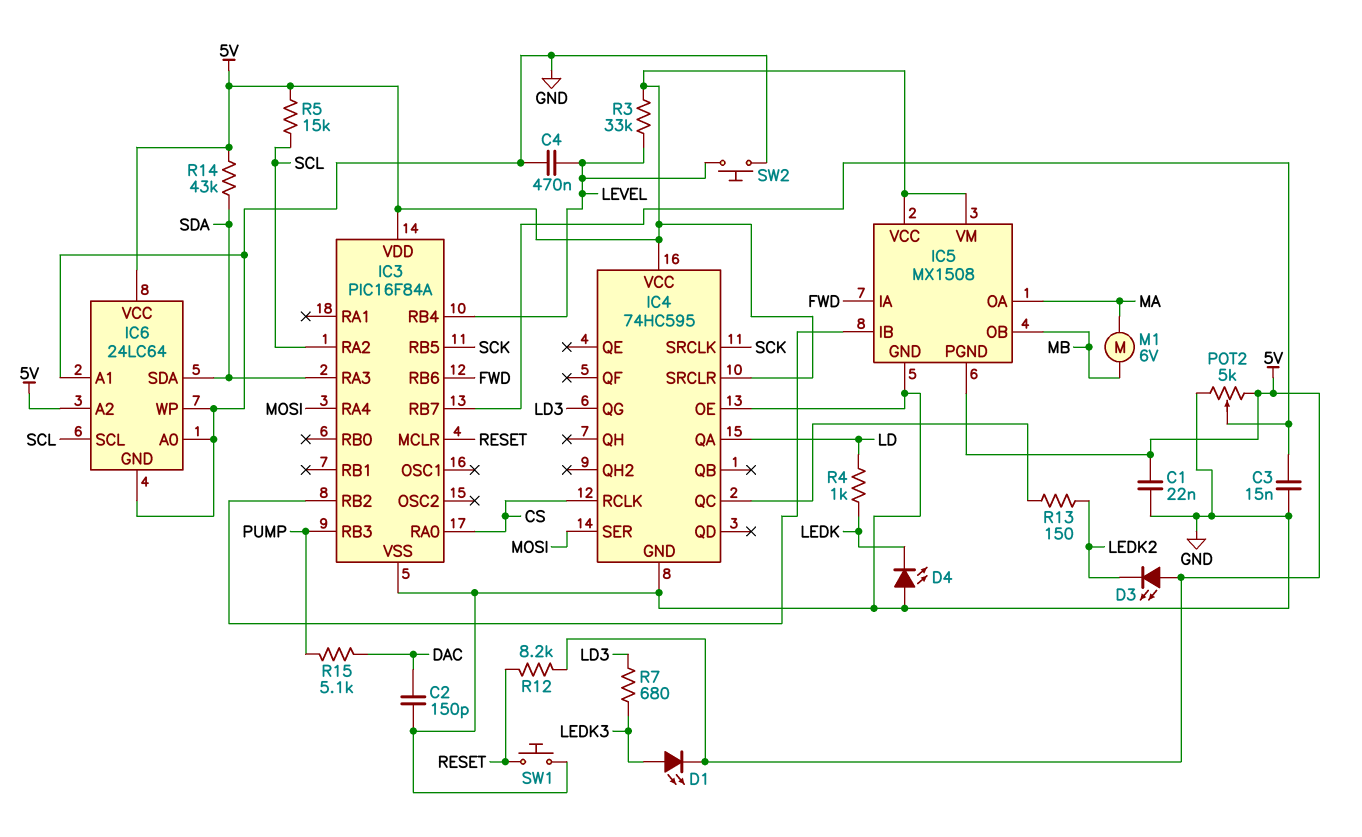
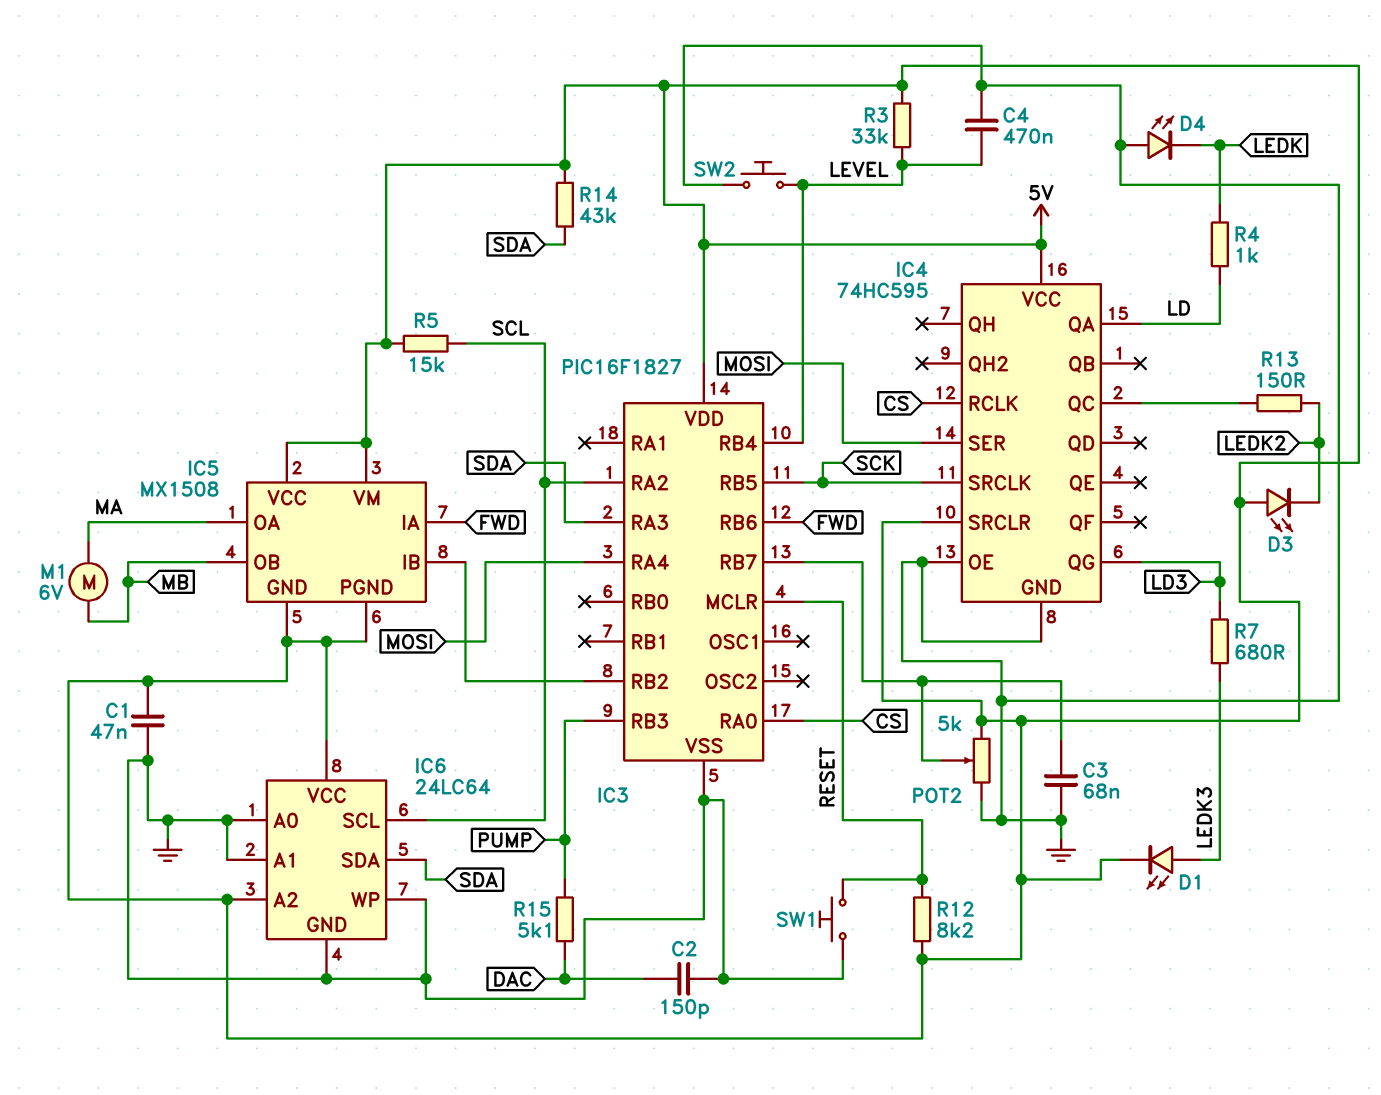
C1: 22nF (5V, GND) -> 47nF (5V, GND)
C3: 15nF (GND, IC3/RB7) -> 68nF (GND, IC3/RB7)
IC3: PIC16F84A -> PIC16F1827
IC5 pin GND: GND -> 5V

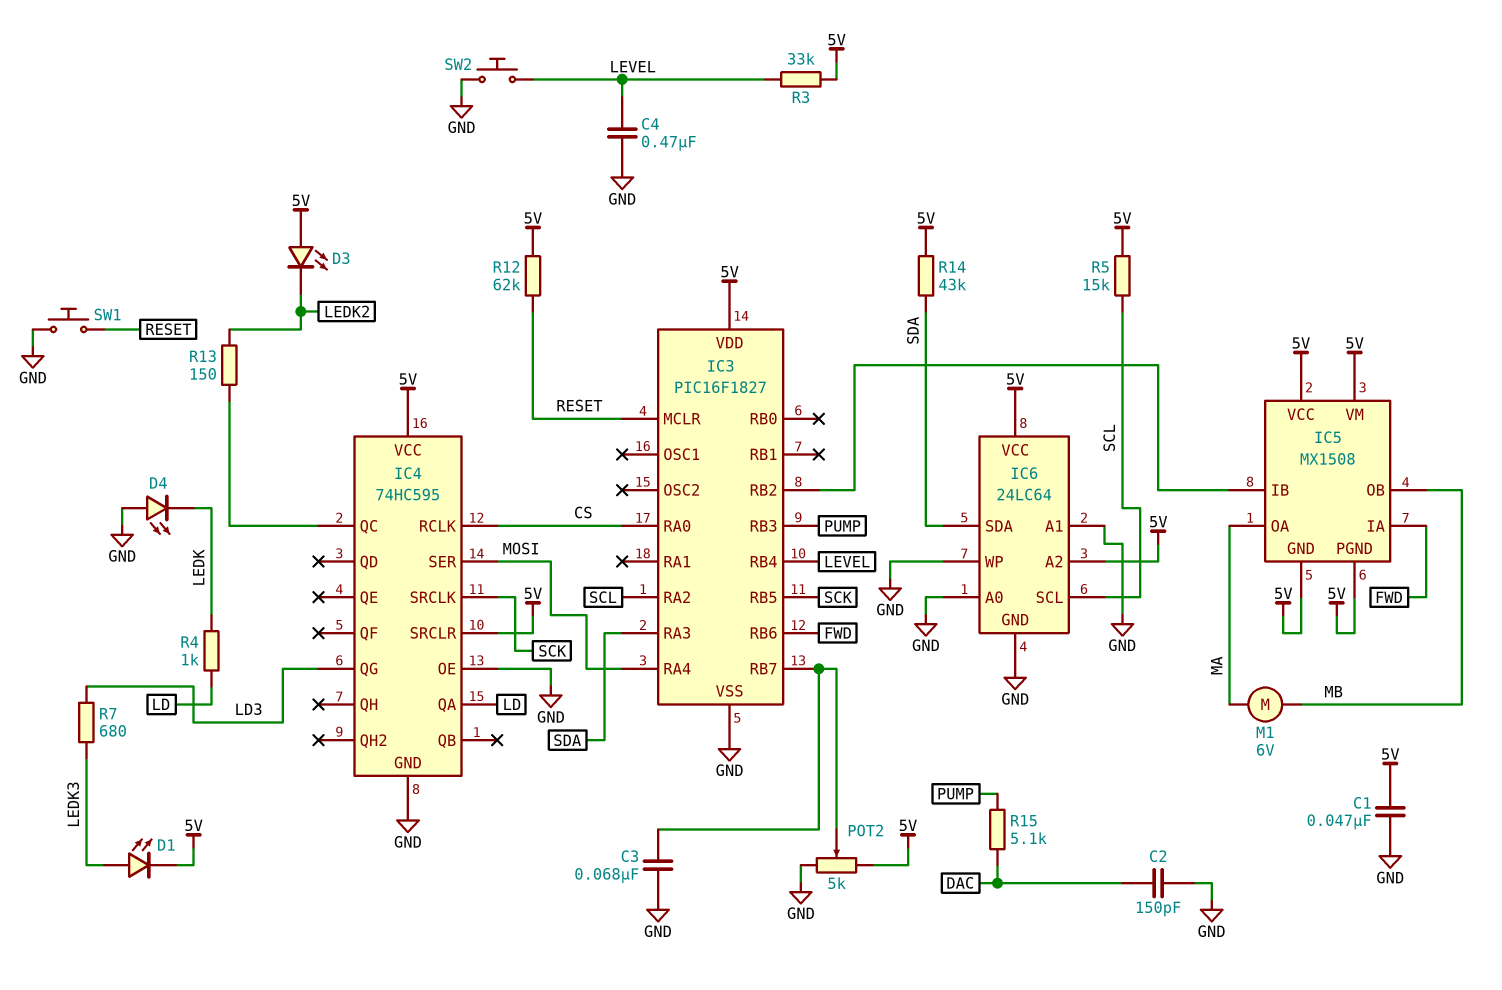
R12: 8.2k (5V, RESET) -> 62k (5V, RESET)

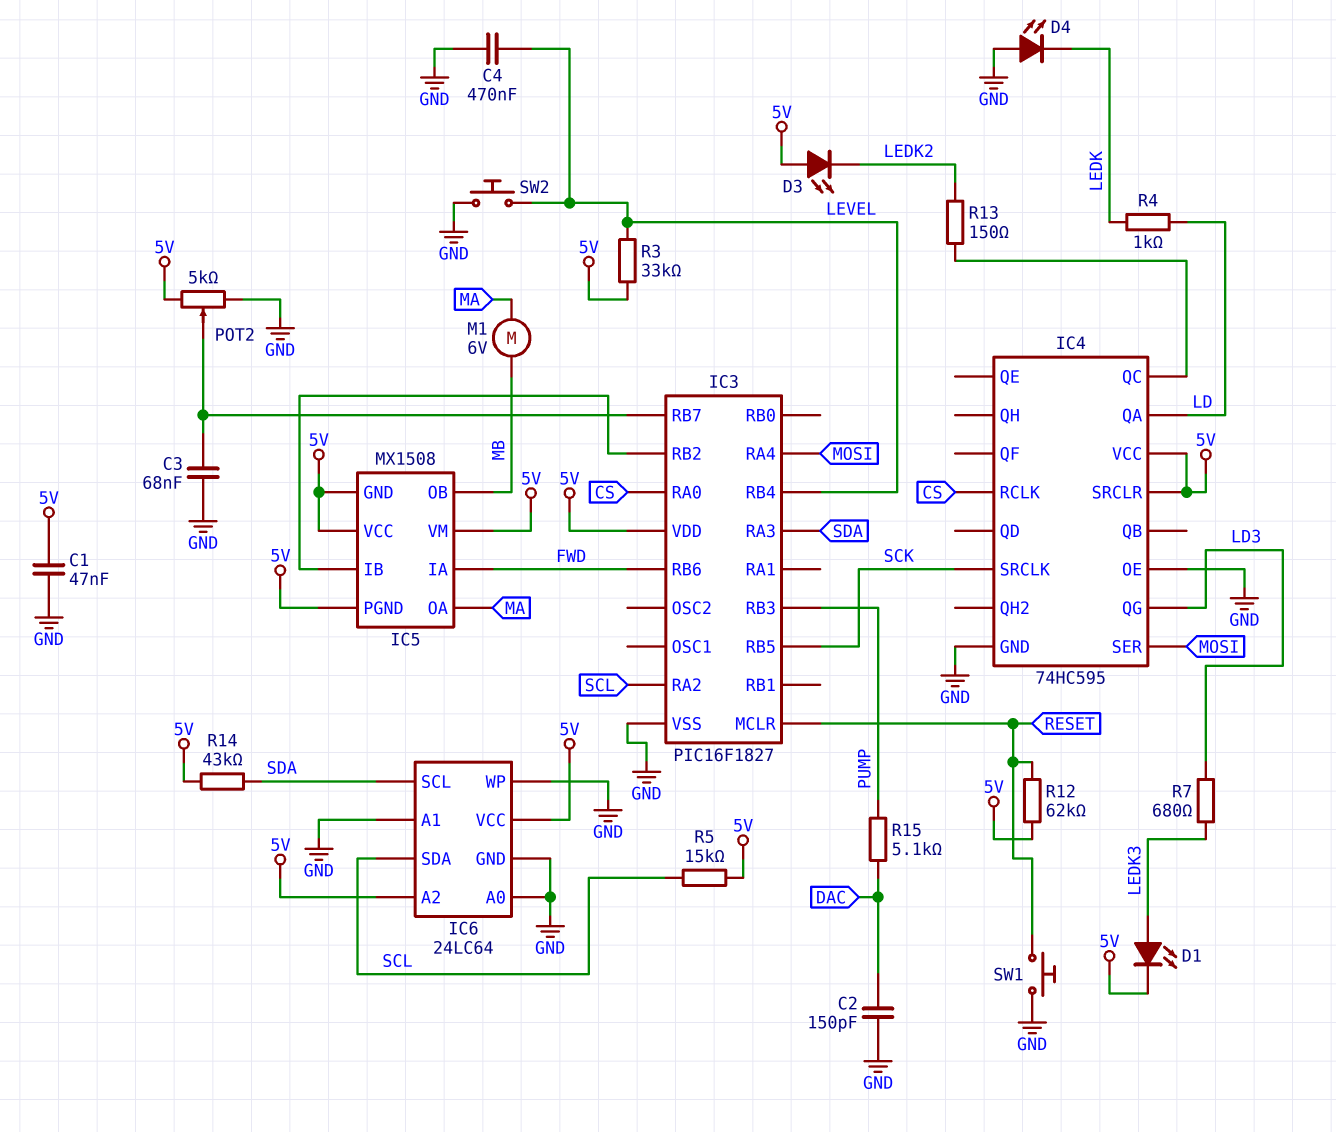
IC6 pin SCL: SCL -> SDA
IC6 pin SDA: SDA -> SCL

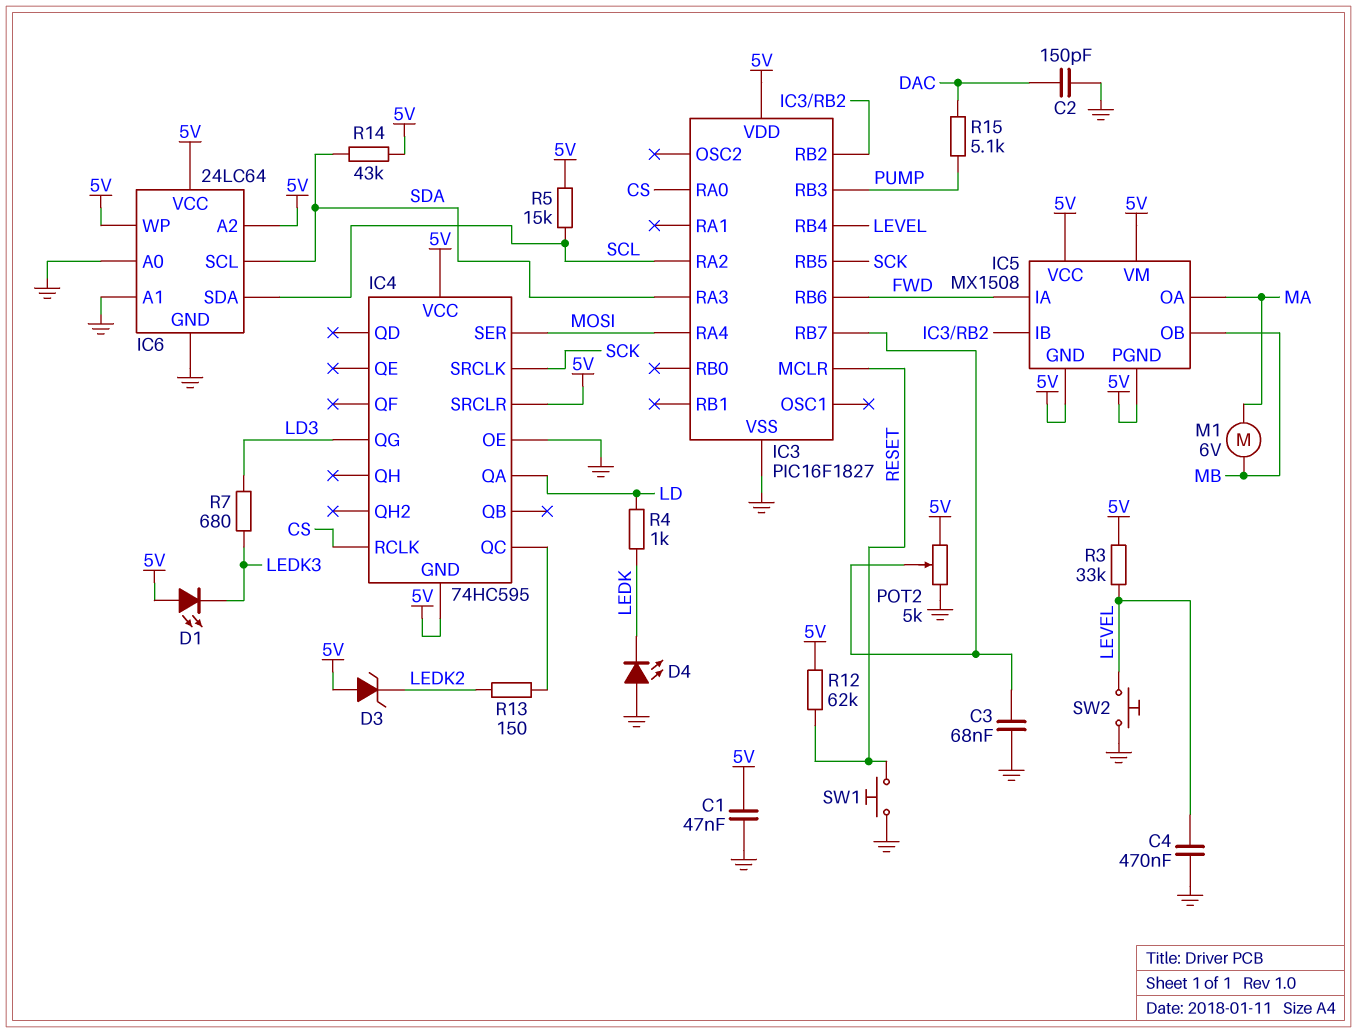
D1: LED (A LEDK3, K 5V) -> LED (A 5V, K LEDK3)
D3: LED (A 5V, K LEDK2) -> zener (A 5V, K LEDK2)
IC4 pin GND: GND -> 5V
IC6 pin WP: GND -> 5V

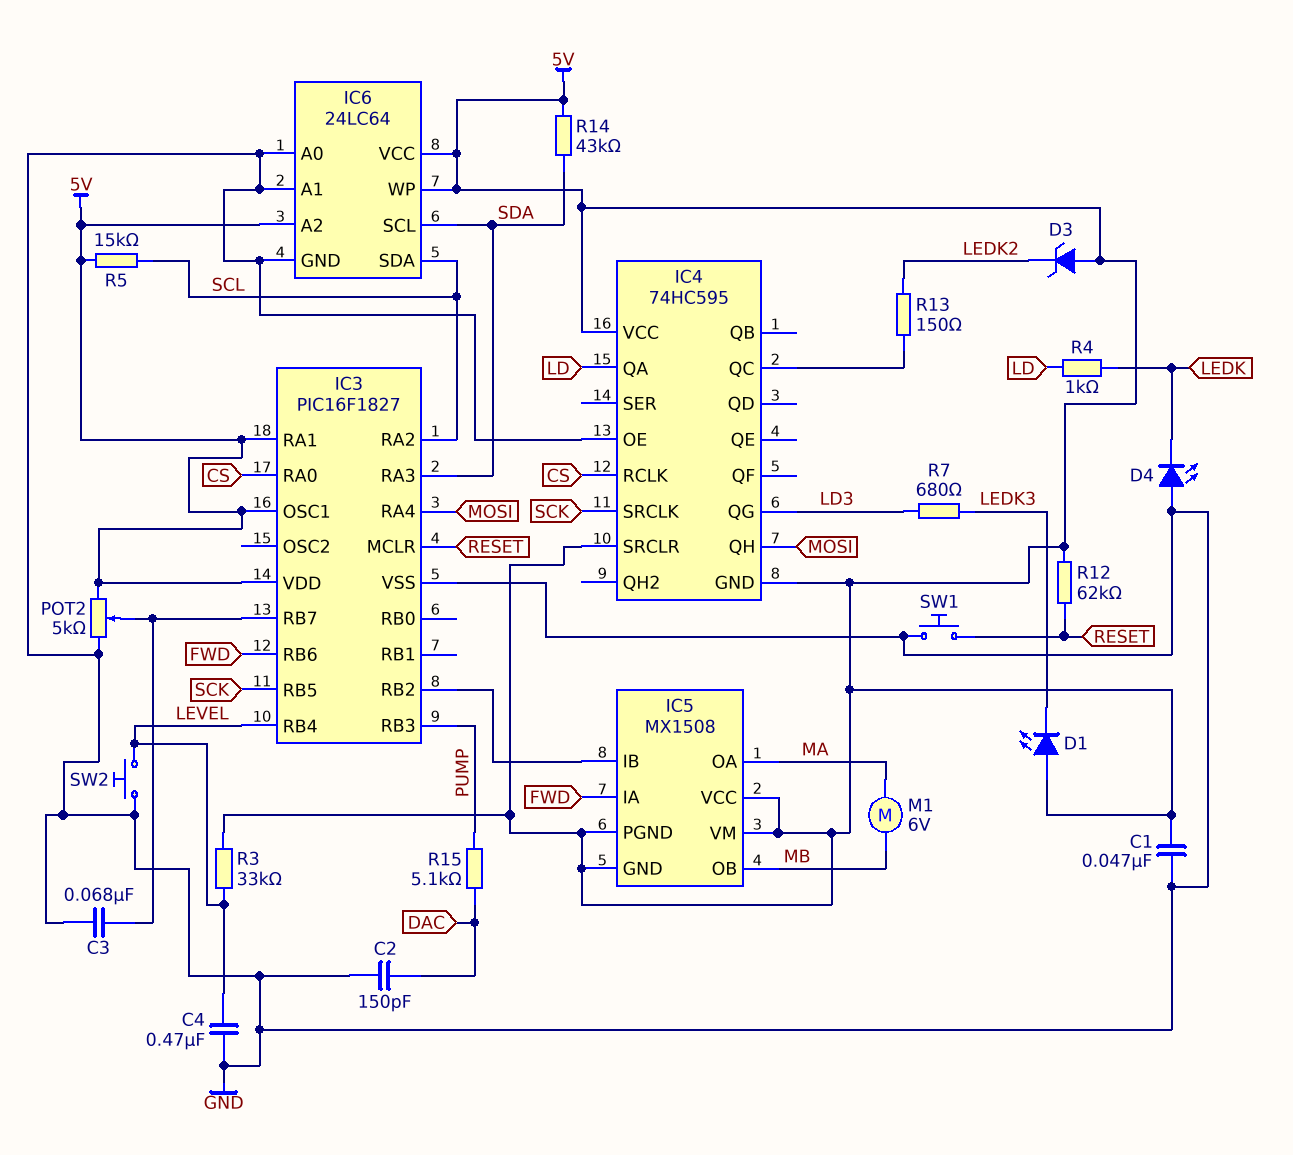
IC3 pin OSC1: none -> 5V
IC3 pin RA1: none -> 5V
IC4 pin QH: none -> MOSI
IC4 pin SER: MOSI -> none

